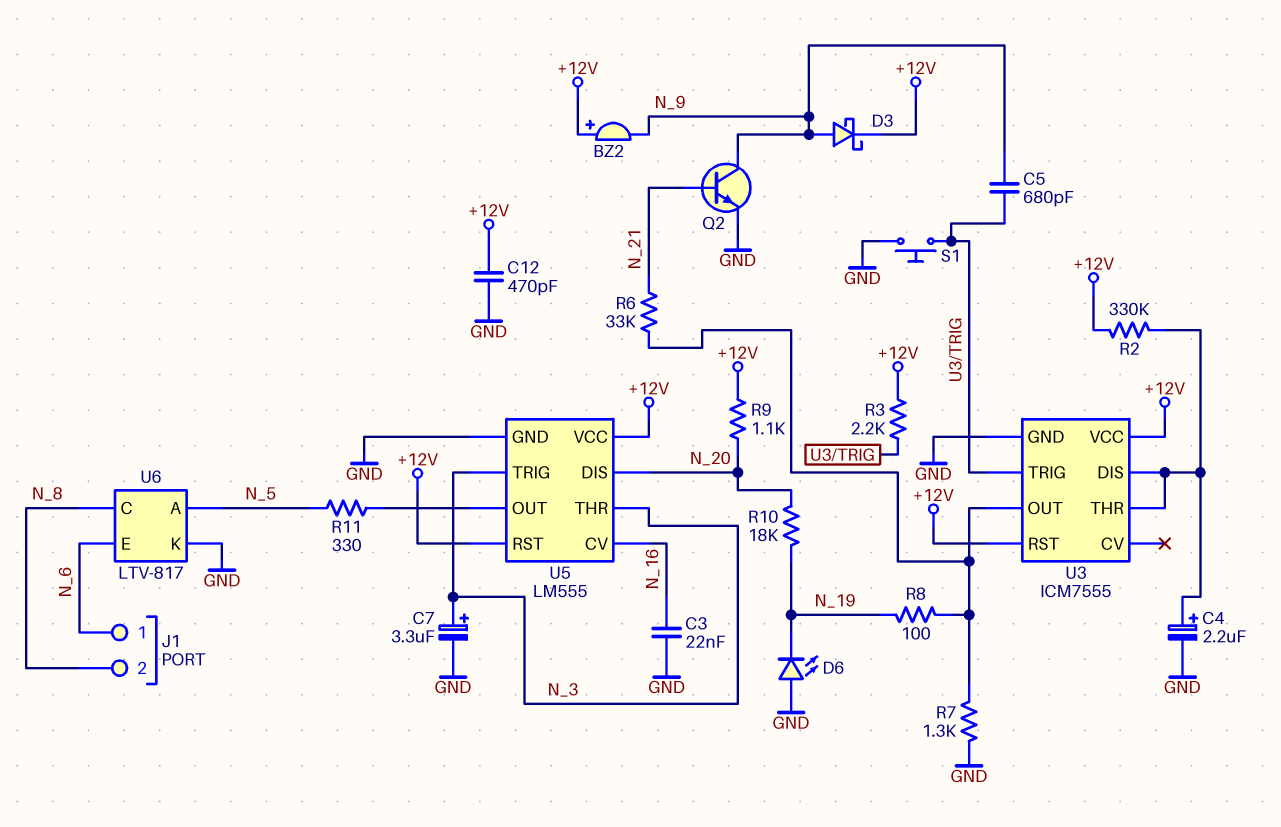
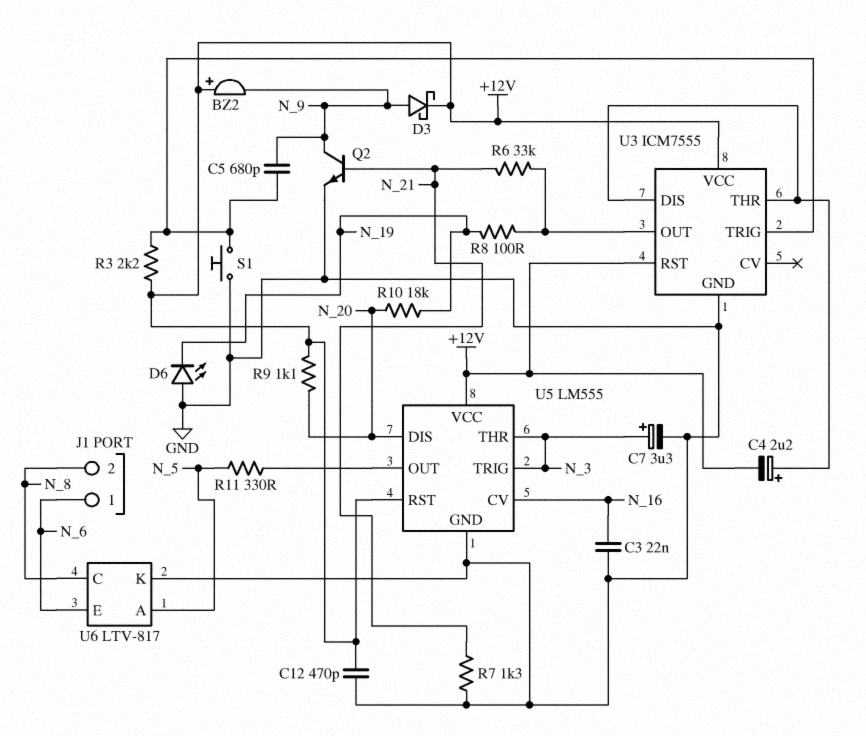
C4: 2.2uF (plus U3/DIS, minus GND) -> 2.2uF (plus U3/DIS, minus +12V)
R2: 330k (+12V, U3/DIS) -> none
R7: 1.3k (GND, U3/OUT) -> 1.3k (GND, N_21)

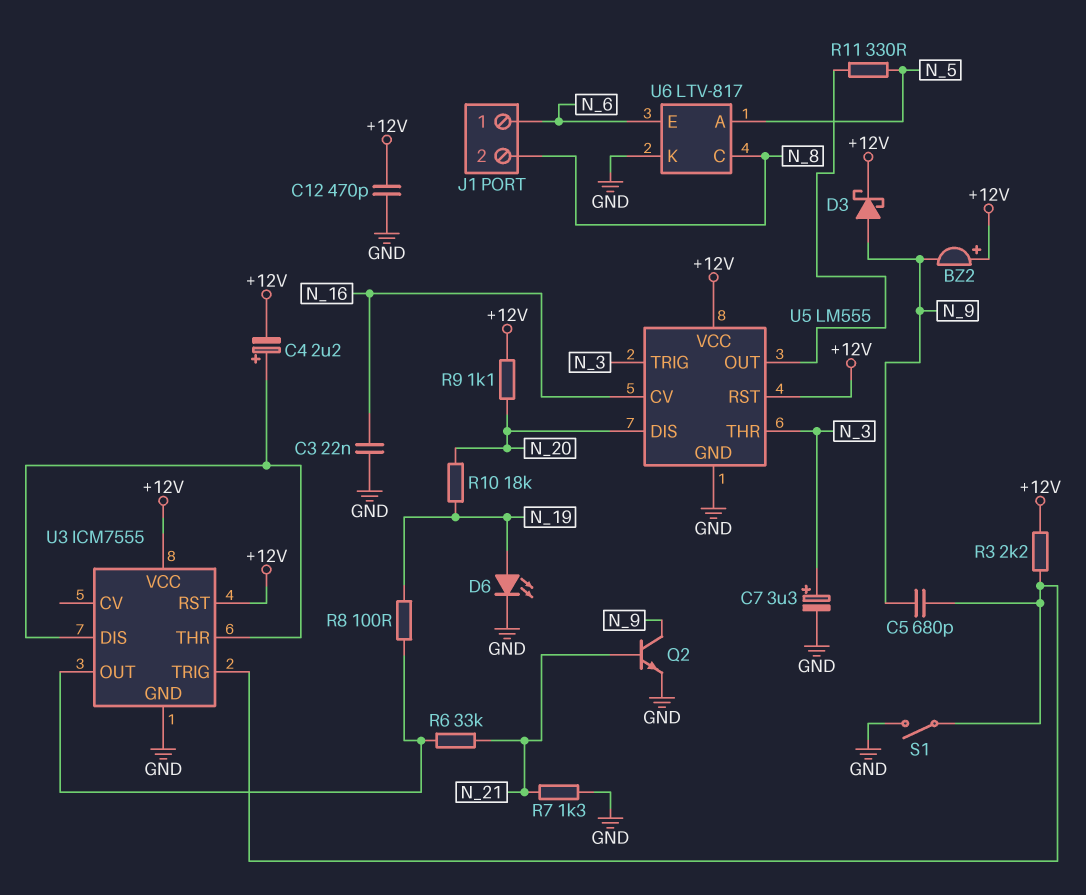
D6: LED (A GND, K N_19) -> LED (A N_19, K GND)
S1: button (GND, U3/TRIG) -> switch (GND, U3/TRIG)

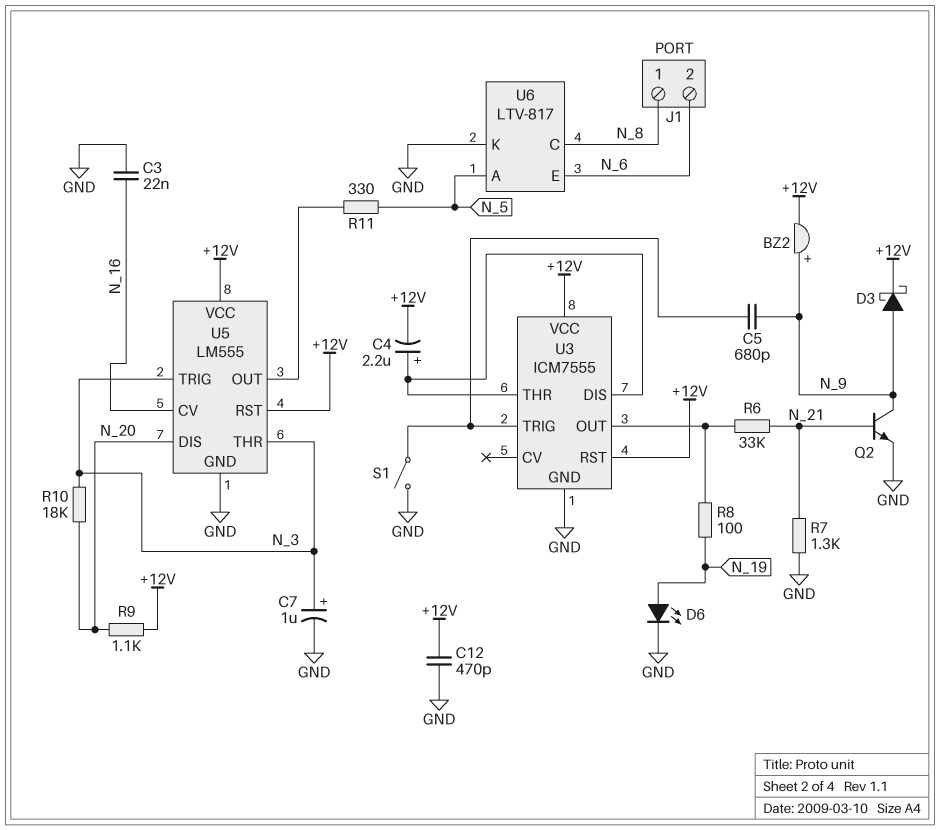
BZ2: buzzer (plus +12V, minus N_9) -> buzzer (plus N_9, minus +12V)
C7: 3.3uF (plus N_3, minus GND) -> 1uF (plus N_3, minus GND)
J1 pin 1: N_6 -> N_8
J1 pin 2: N_8 -> N_6
R3: 2.2k (+12V, U3/TRIG) -> none
R10: 18k (N_19, N_20) -> 18k (N_3, N_20)

